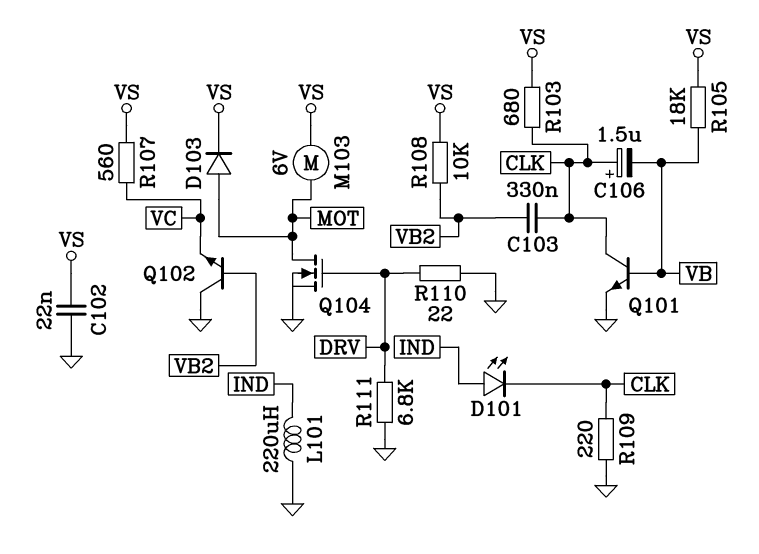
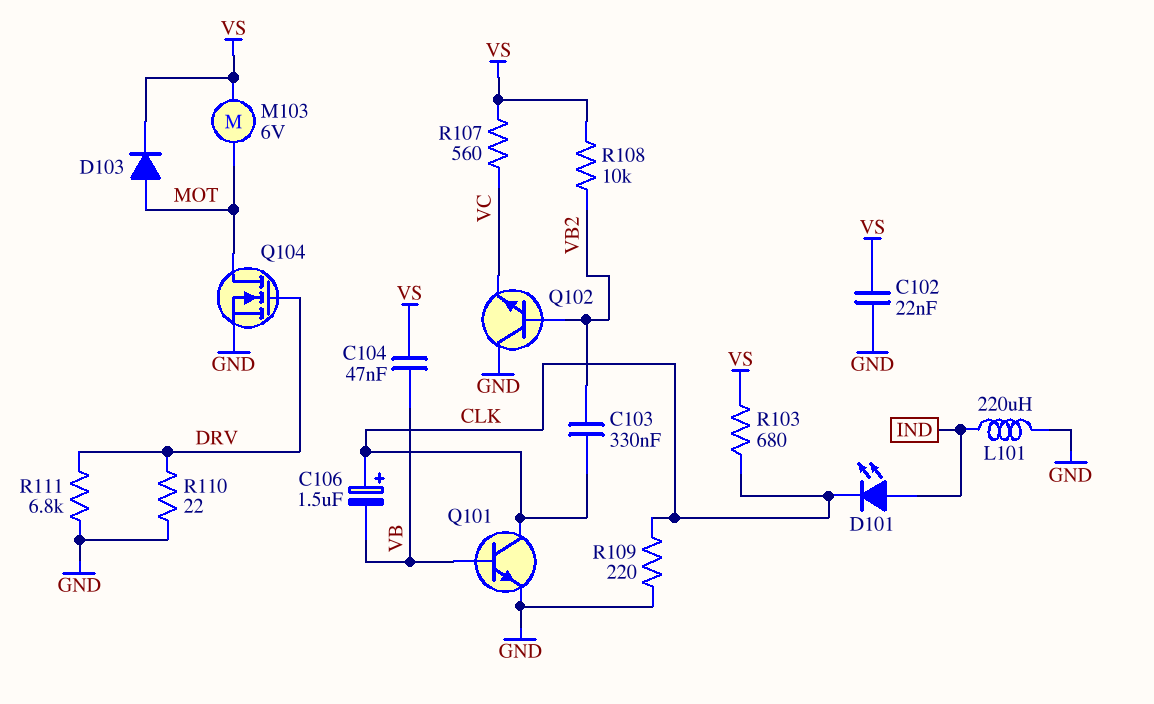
C104: none -> 47nF (VB, VS)
R105: 18k (VB, VS) -> none

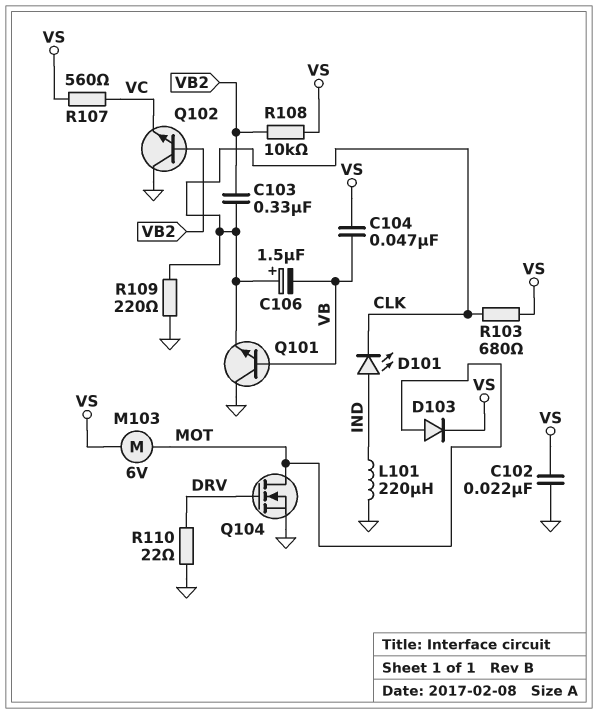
Q101: NPN (B VB, C CLK, E GND) -> NPN (B VB, C GND, E CLK)
R111: 6.8k (DRV, GND) -> none

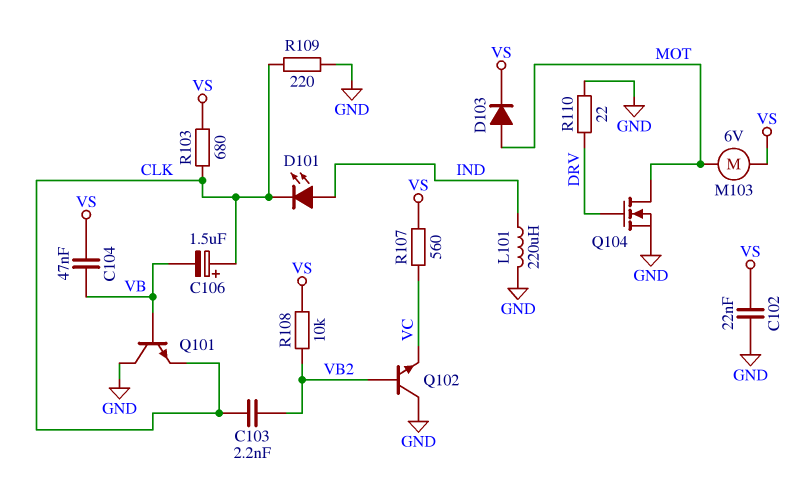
C103: 330nF (CLK, VB2) -> 2.2nF (CLK, VB2)

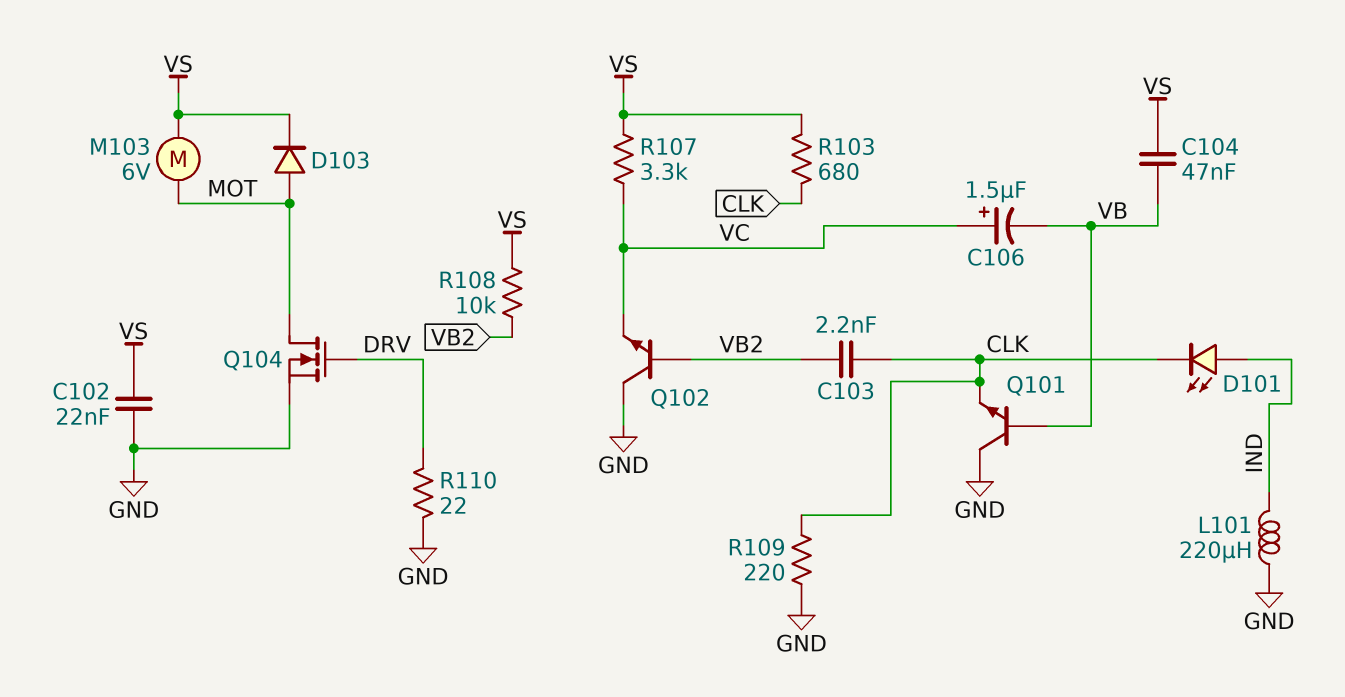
C106: 1.5uF (plus CLK, minus VB) -> 1.5uF (plus VC, minus VB)
R107: 560 (VC, VS) -> 3.3k (VC, VS)

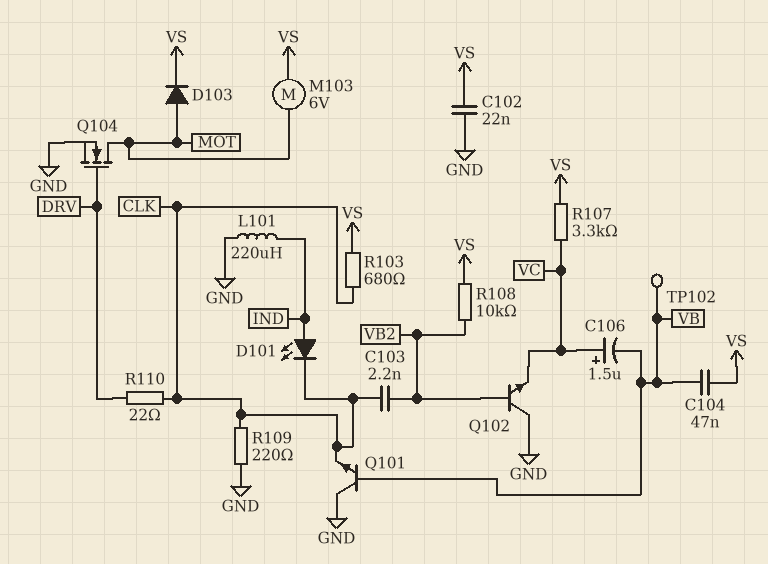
R110: 22 (DRV, GND) -> 22 (CLK, DRV)
TP102: none -> test point (VB)

